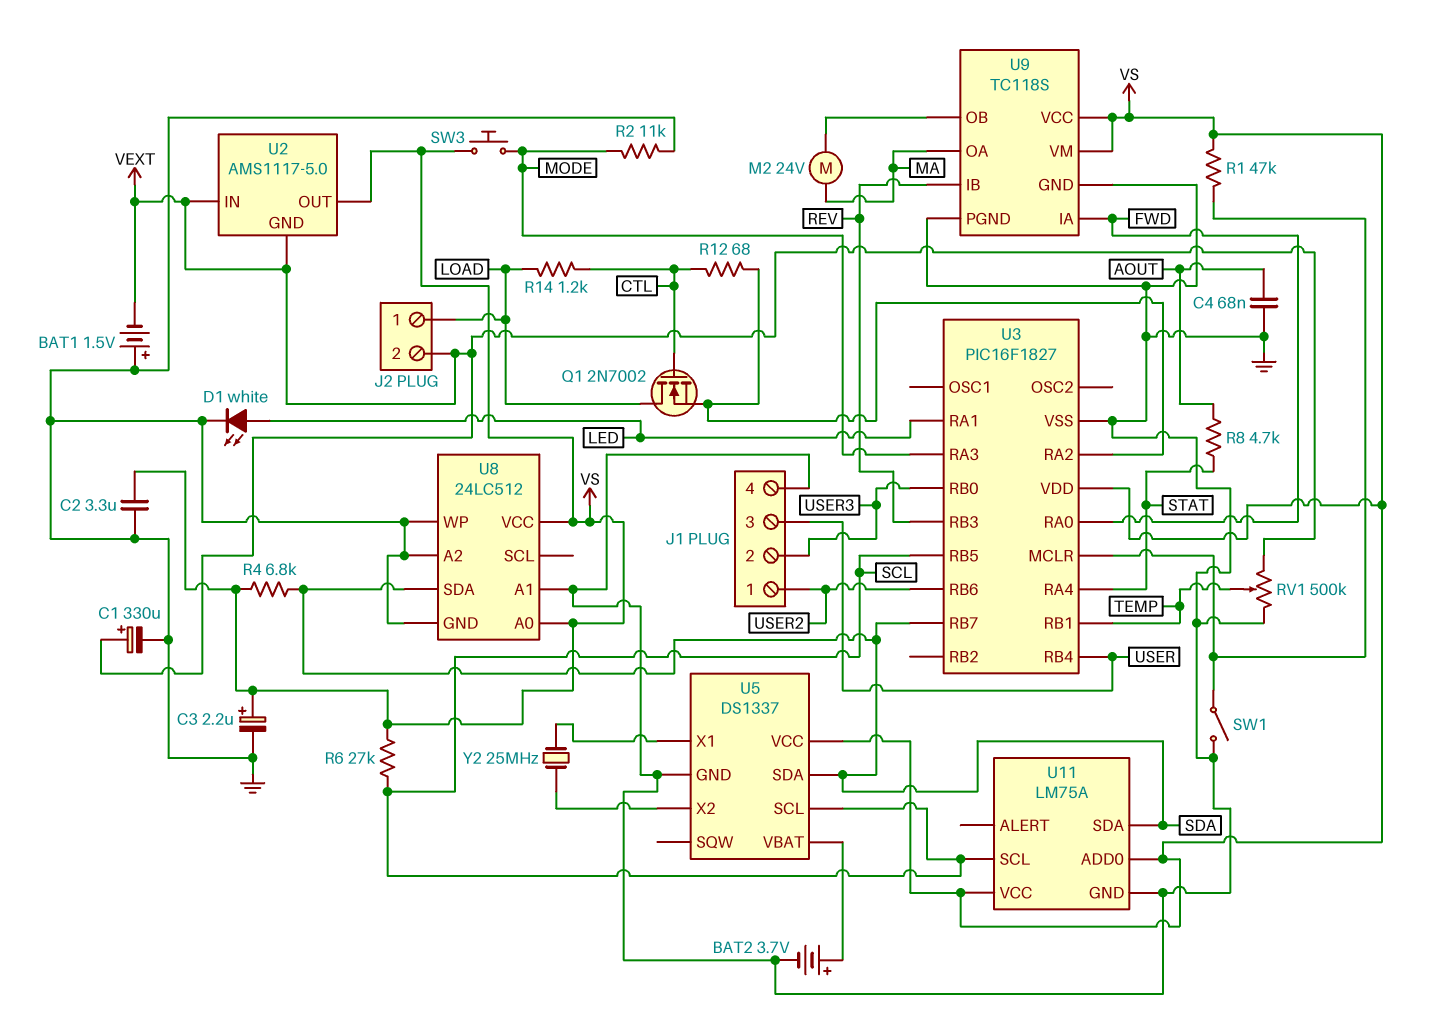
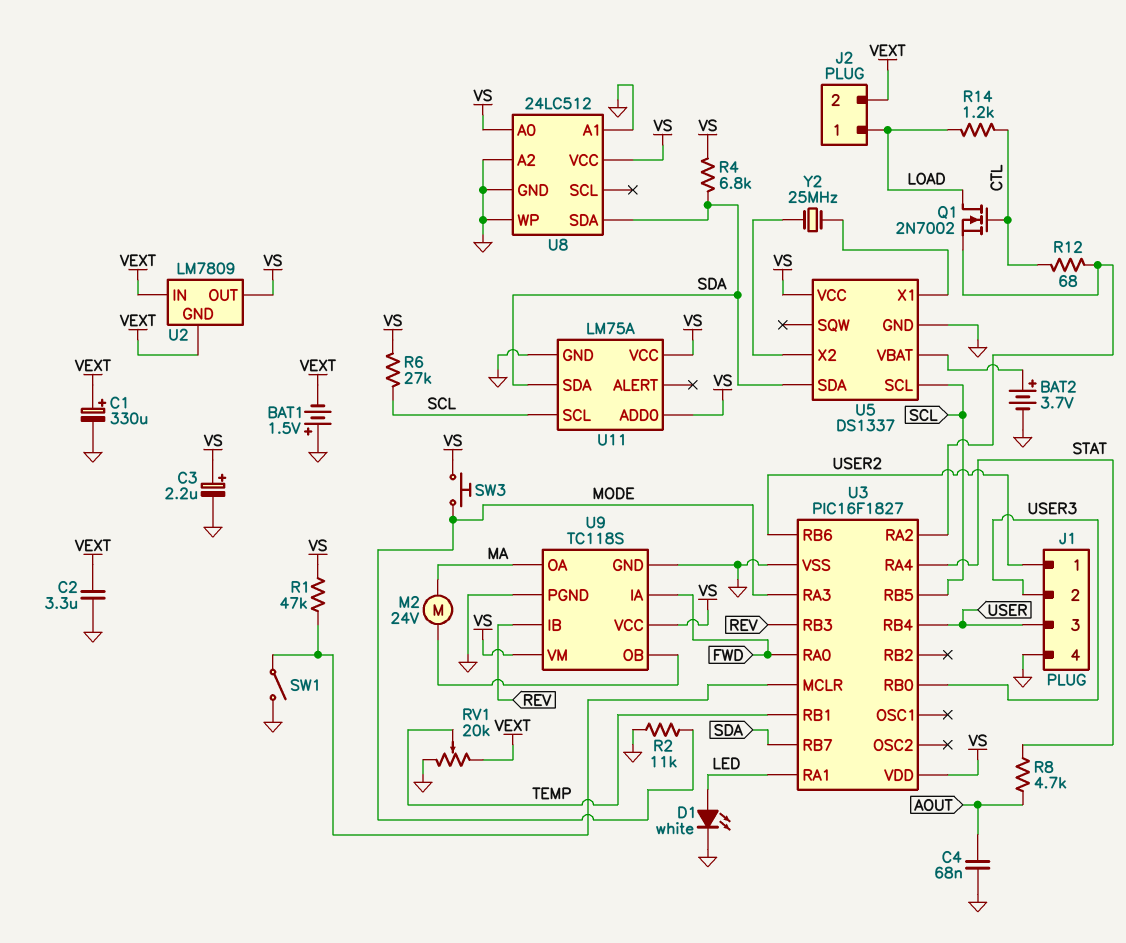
C2: 3.3uF (GND, VS) -> 3.3uF (GND, VEXT)
RV1: 500k (GND, VEXT, wiper TEMP) -> 20k (GND, VEXT, wiper TEMP)
U2: AMS1117-5.0 -> LM7809

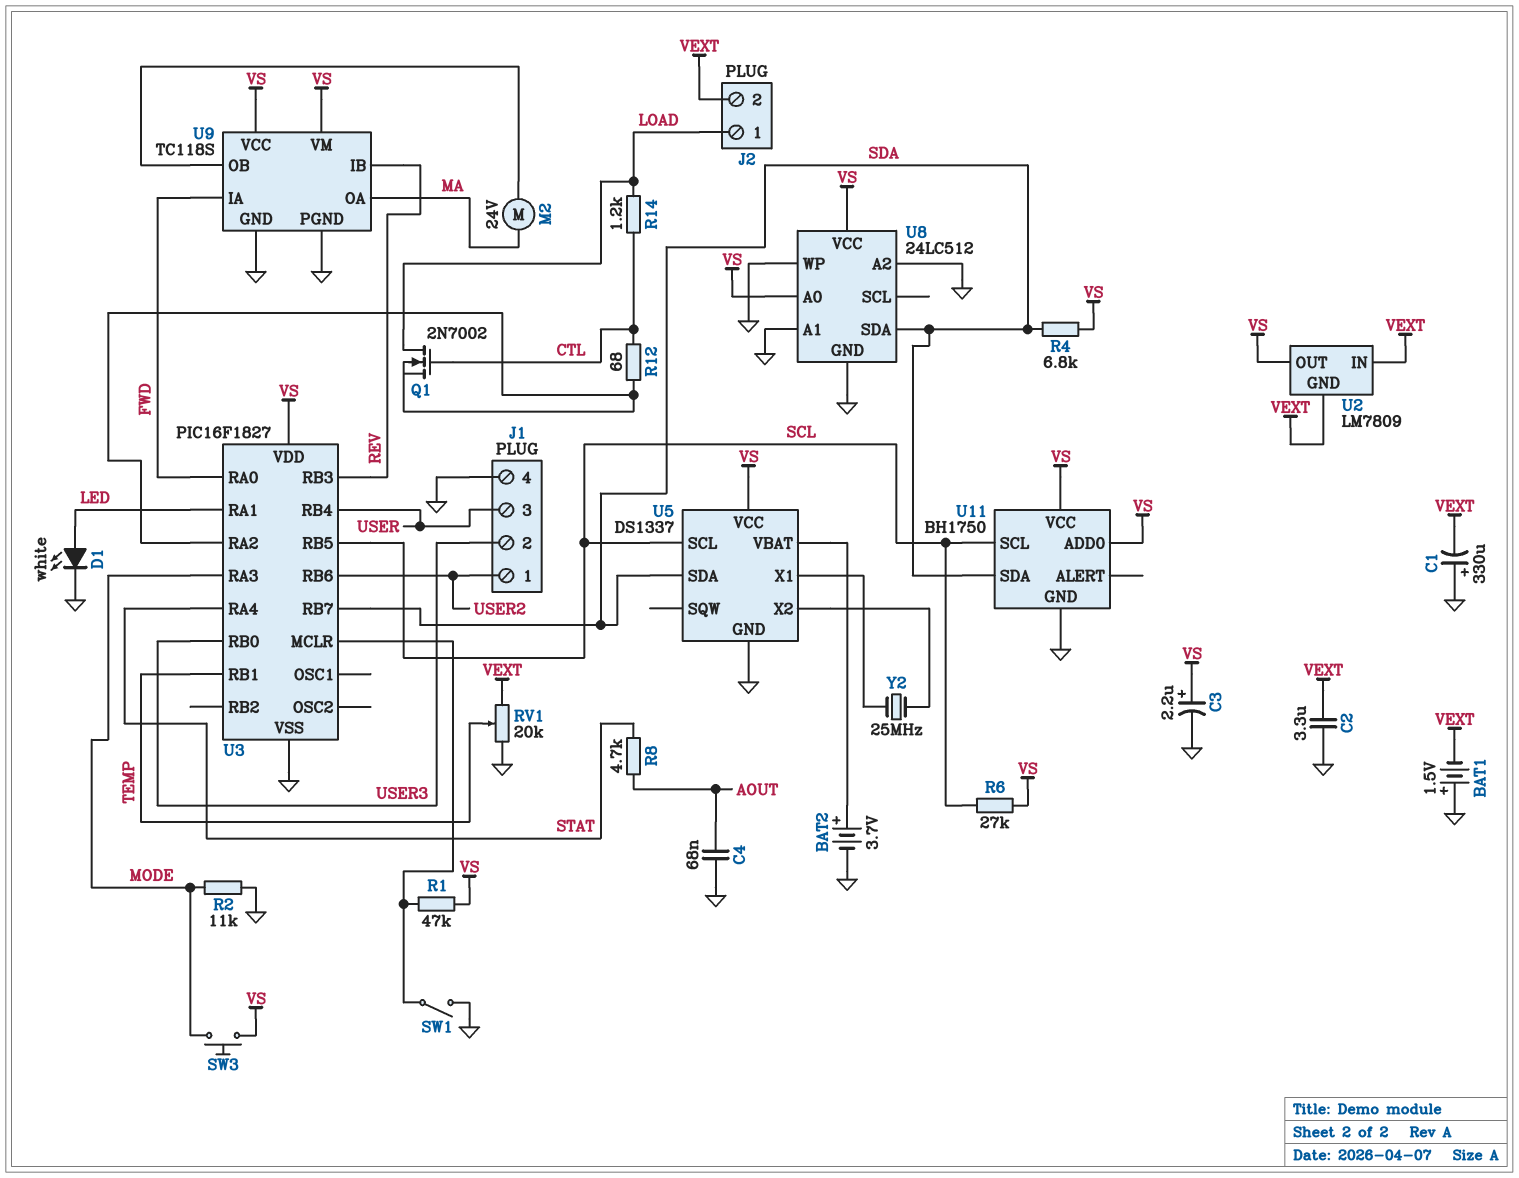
C1: 330uF (plus VEXT, minus GND) -> 330uF (plus GND, minus VEXT)
U11: LM75A -> BH1750

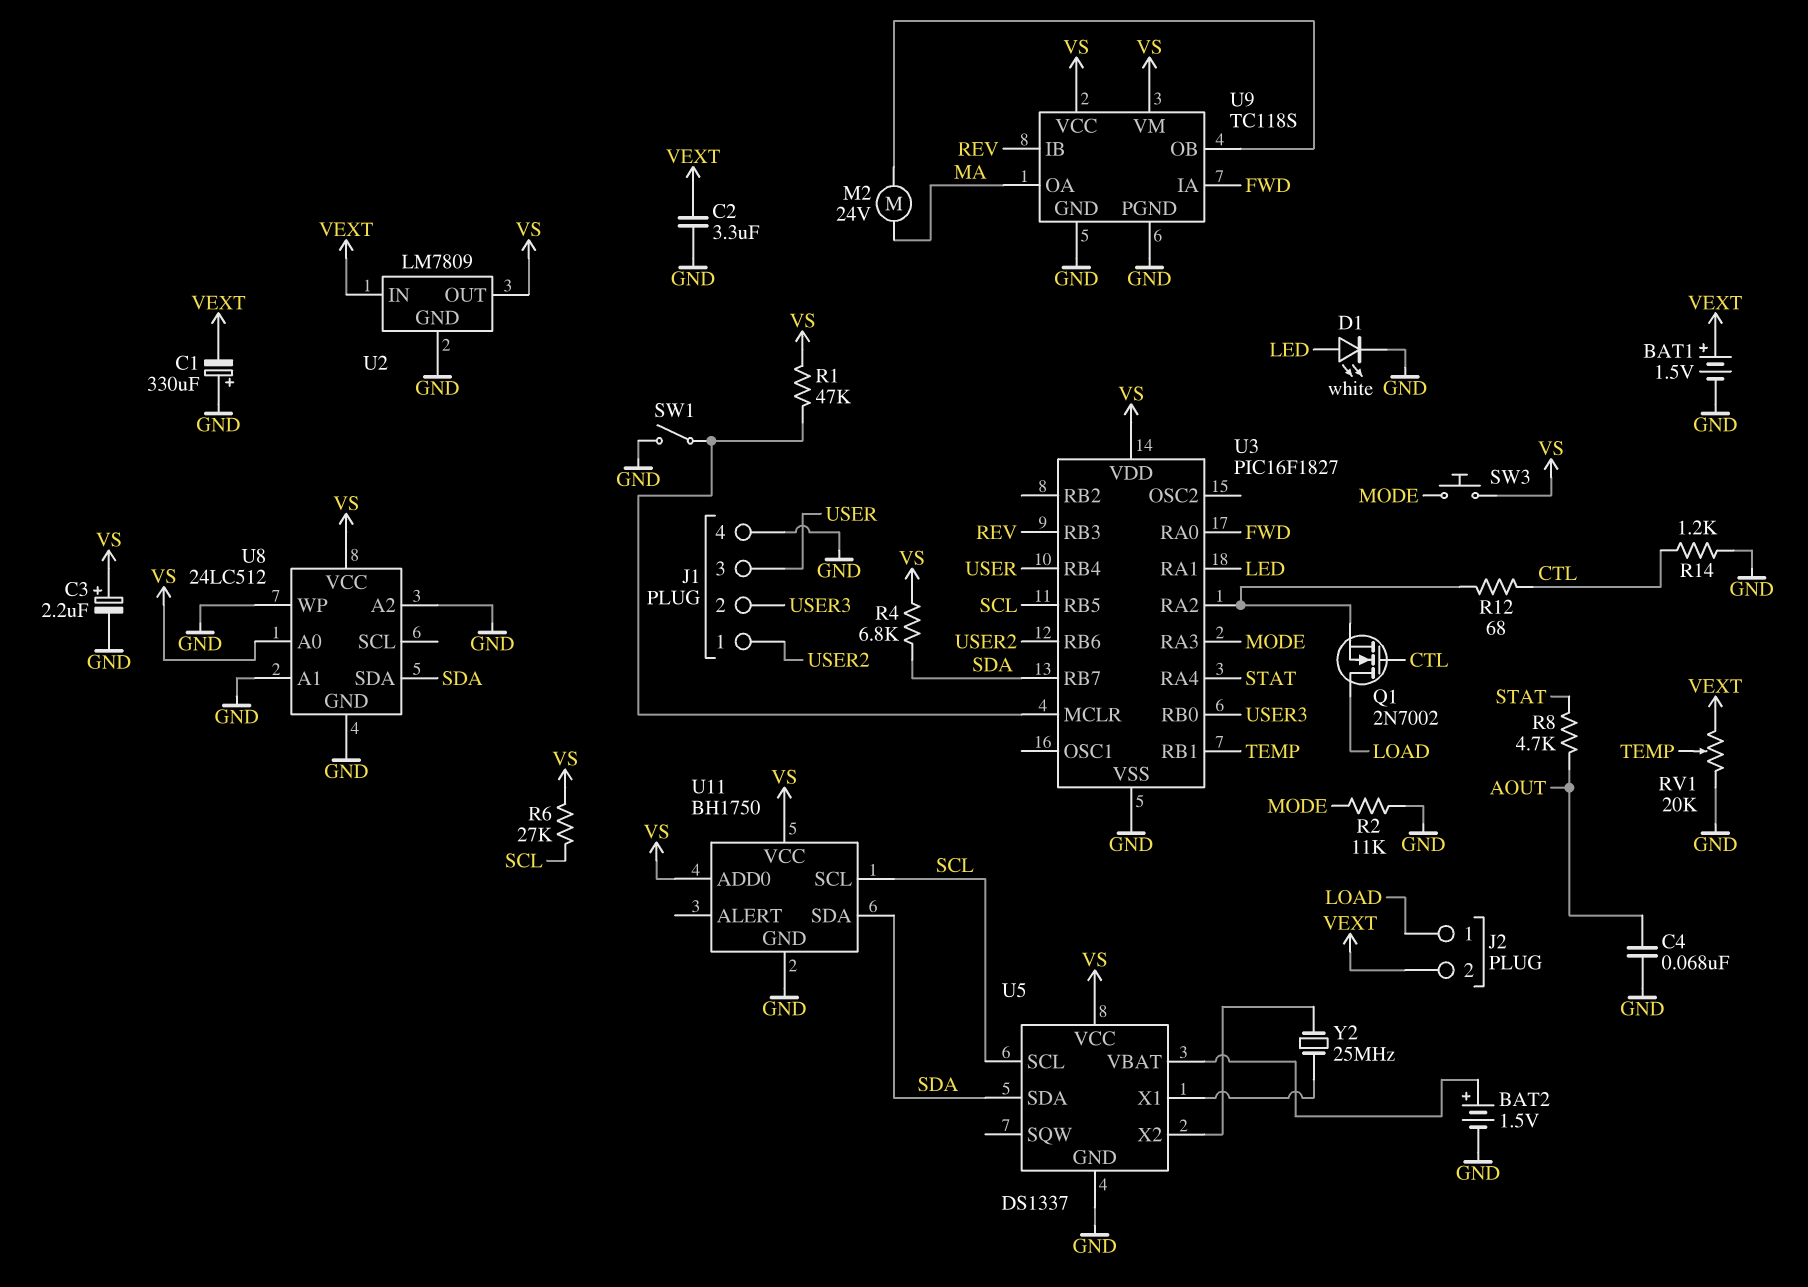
BAT1: 1.5V (plus GND, minus VEXT) -> 1.5V (plus VEXT, minus GND)
BAT2: 3.7V (plus U5/VBAT, minus GND) -> 1.5V (plus U5/VBAT, minus GND)
R14: 1.2k (CTL, LOAD) -> 1.2k (CTL, GND)
U2 pin GND: VEXT -> GND

